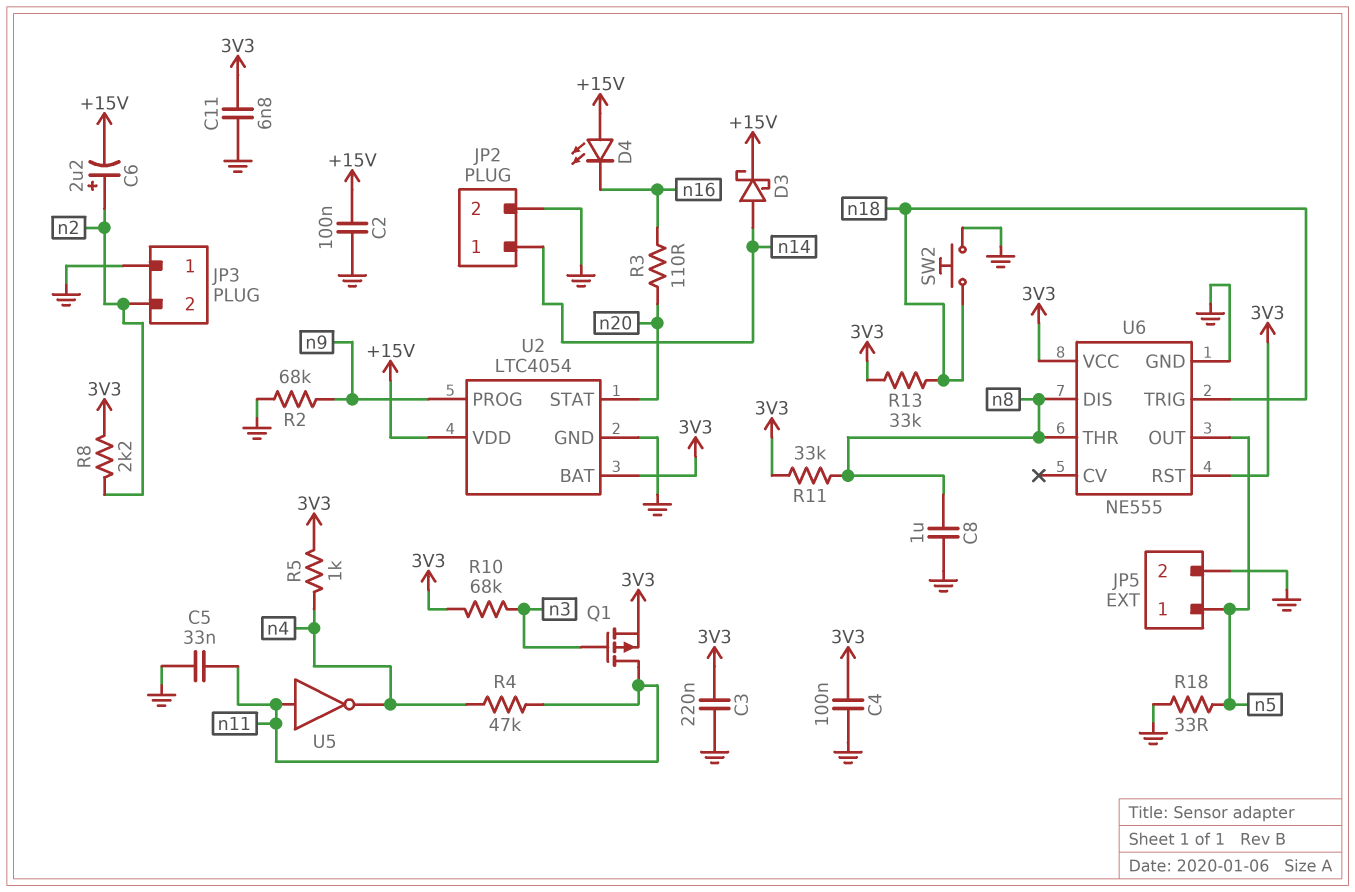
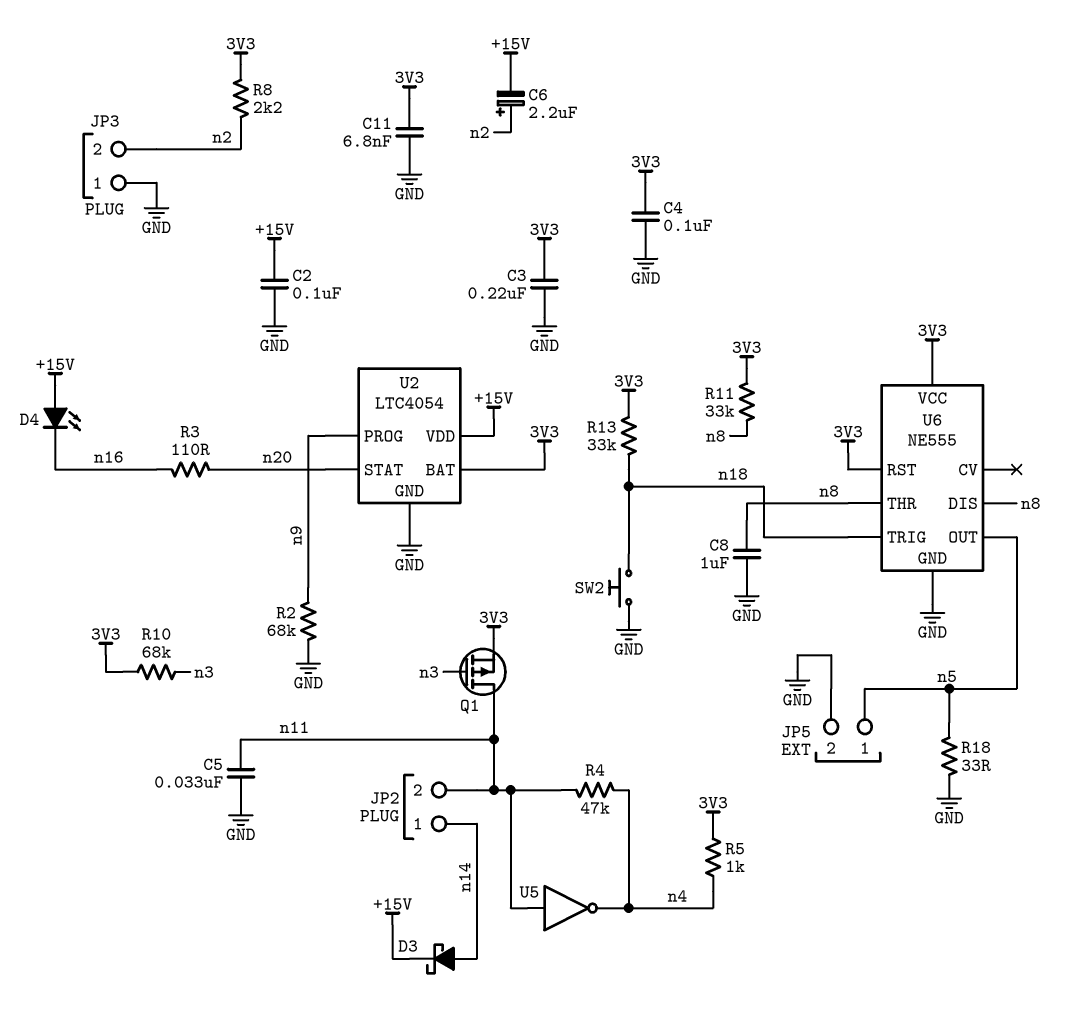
JP2 pin 2: GND -> n11

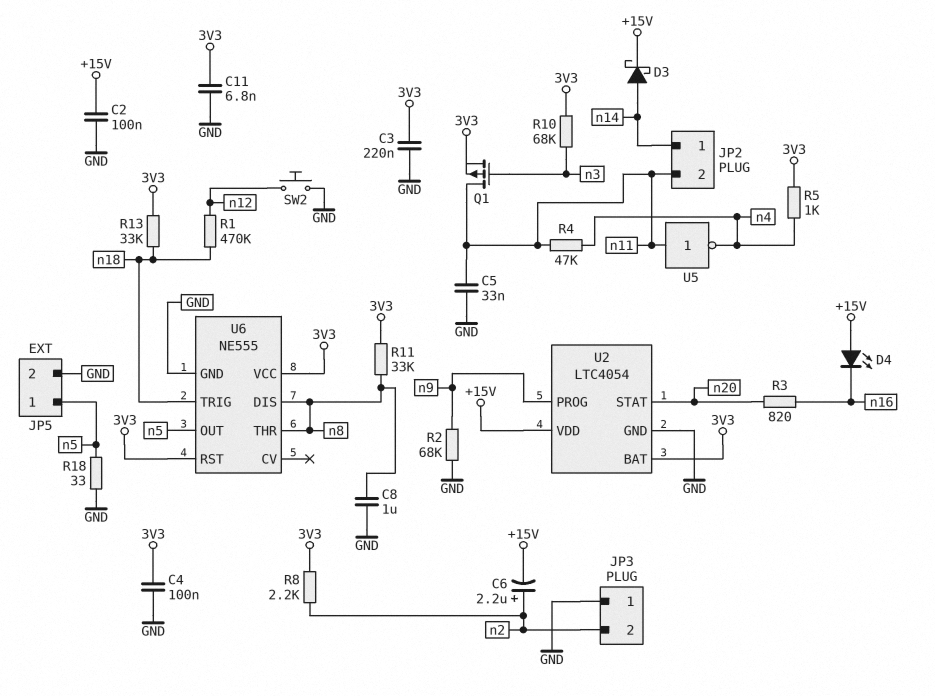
R1: none -> 470k (n12, n18)
R3: 110 (n16, n20) -> 820 (n16, n20)
SW2: button (GND, n18) -> button (GND, n12)

